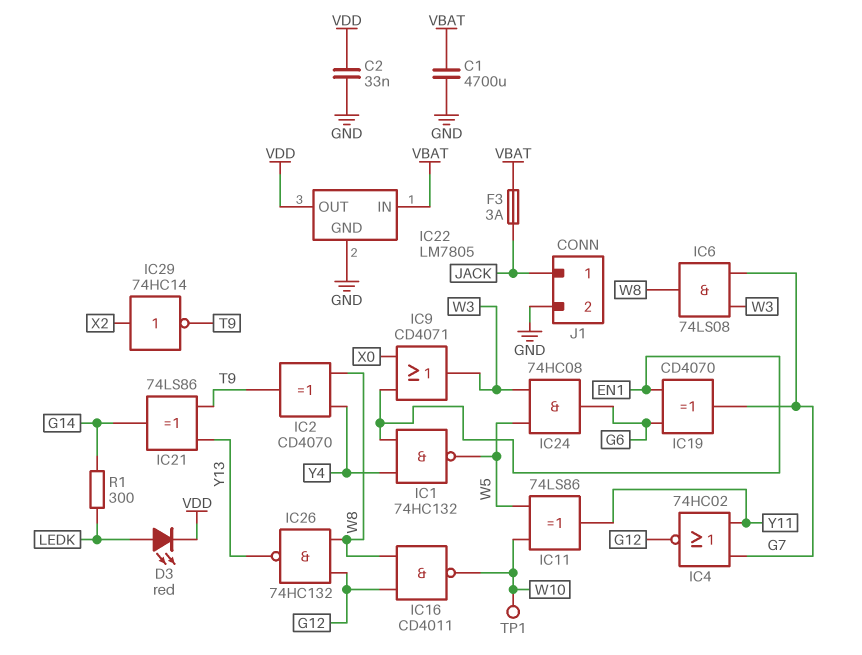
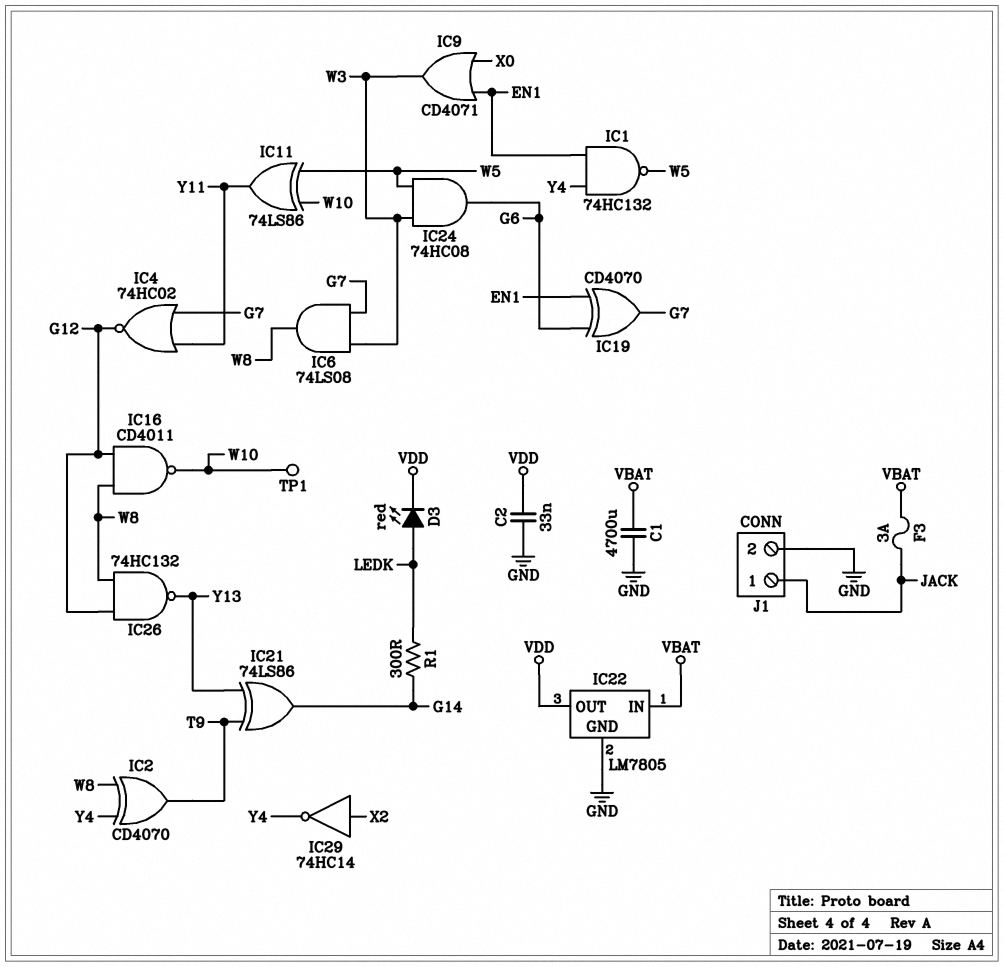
IC29: NOT 74HC14 (in X2, out T9) -> NOT 74HC14 (in X2, out Y4)

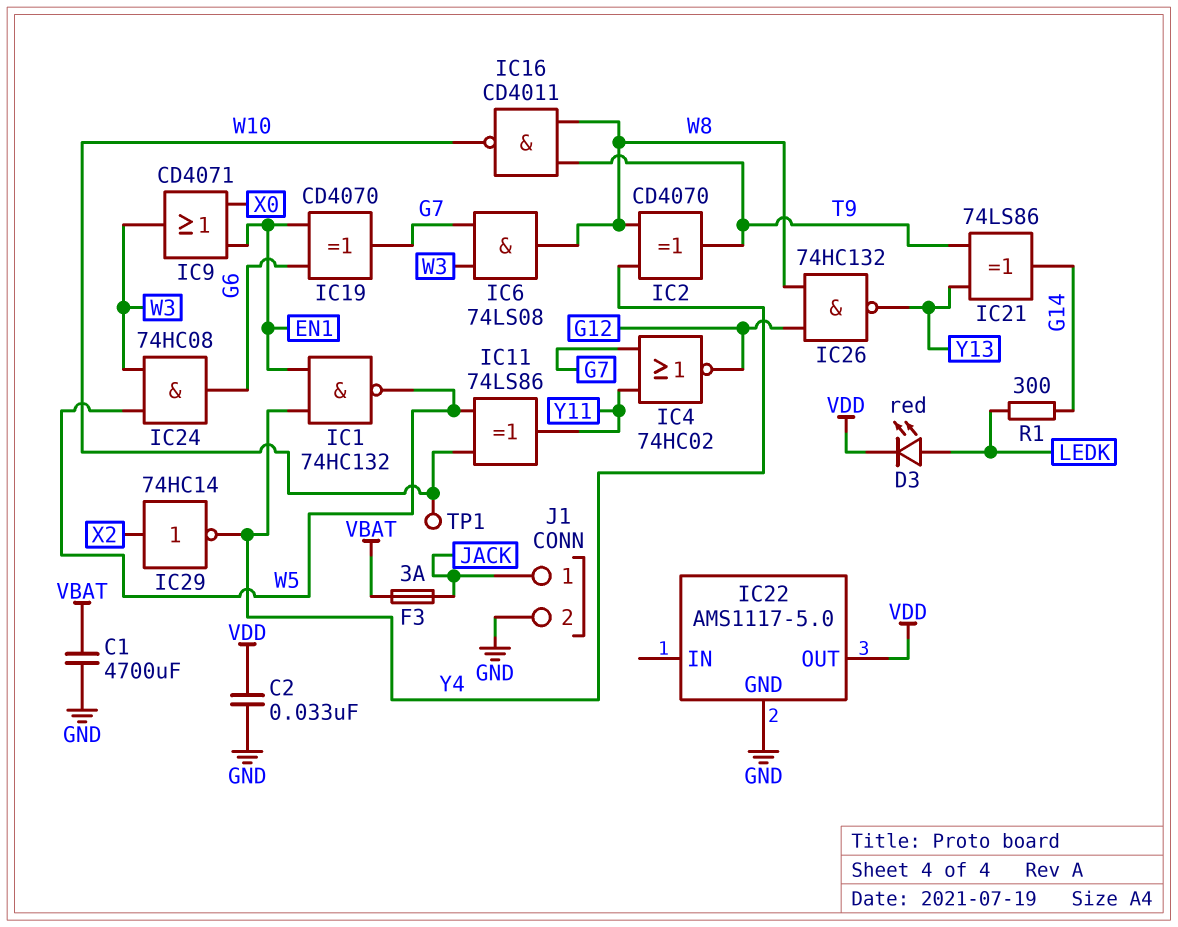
IC16: NAND CD4011 (in G12, in W8, out W10) -> NAND CD4011 (in T9, in W8, out W10)
IC22: LM7805 -> AMS1117-5.0
IC22 pin IN: VBAT -> none

